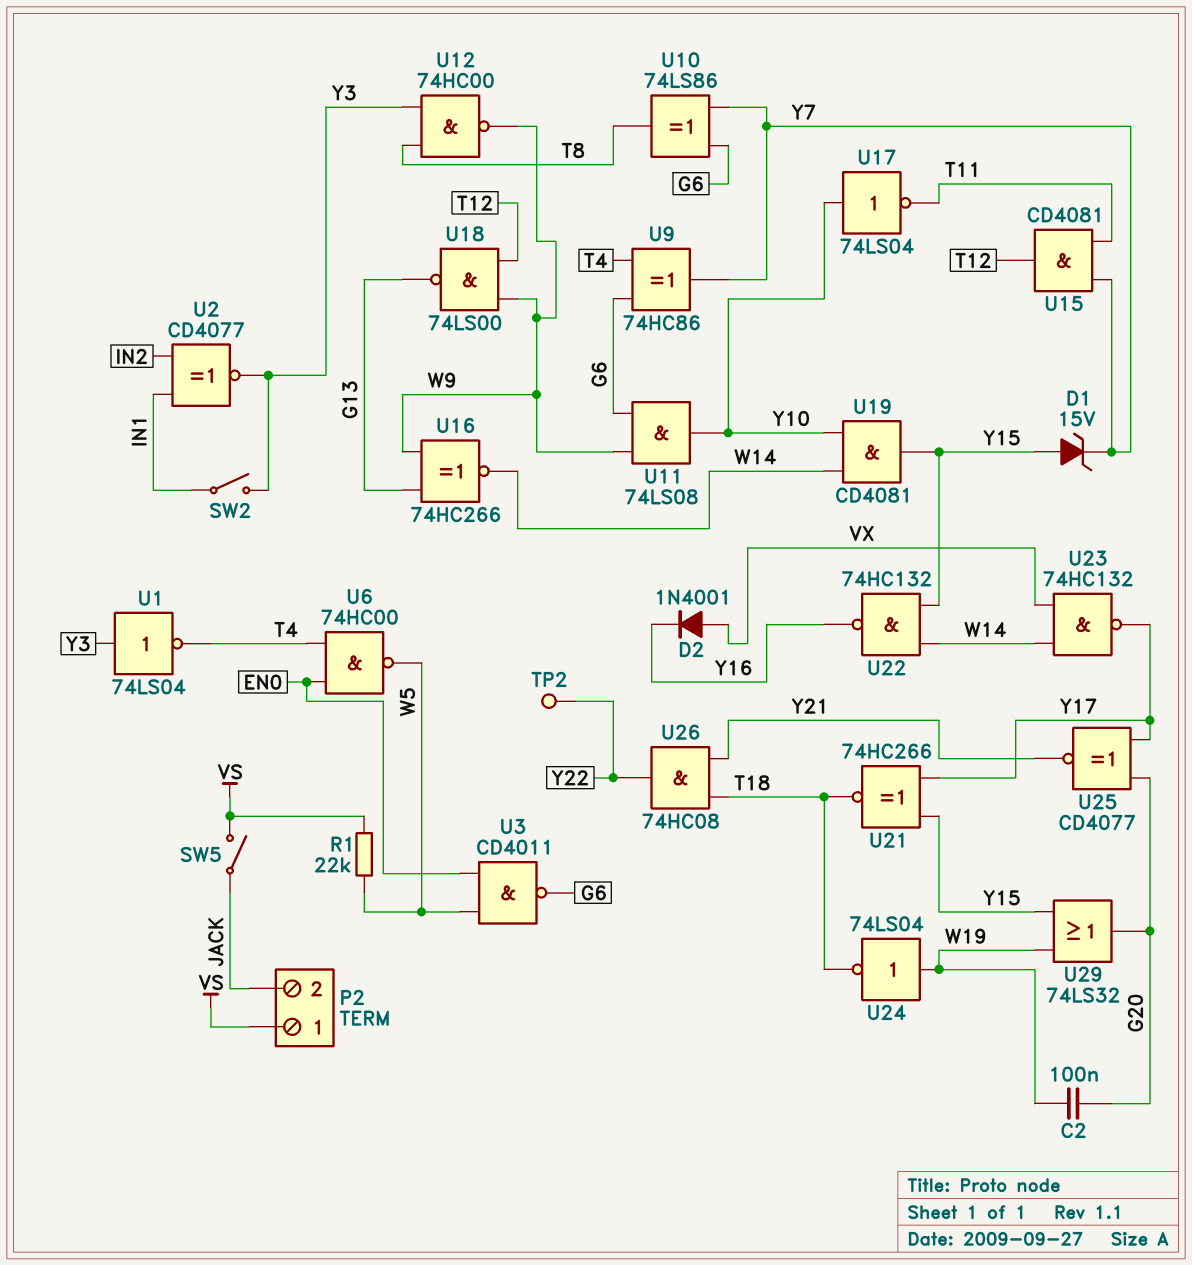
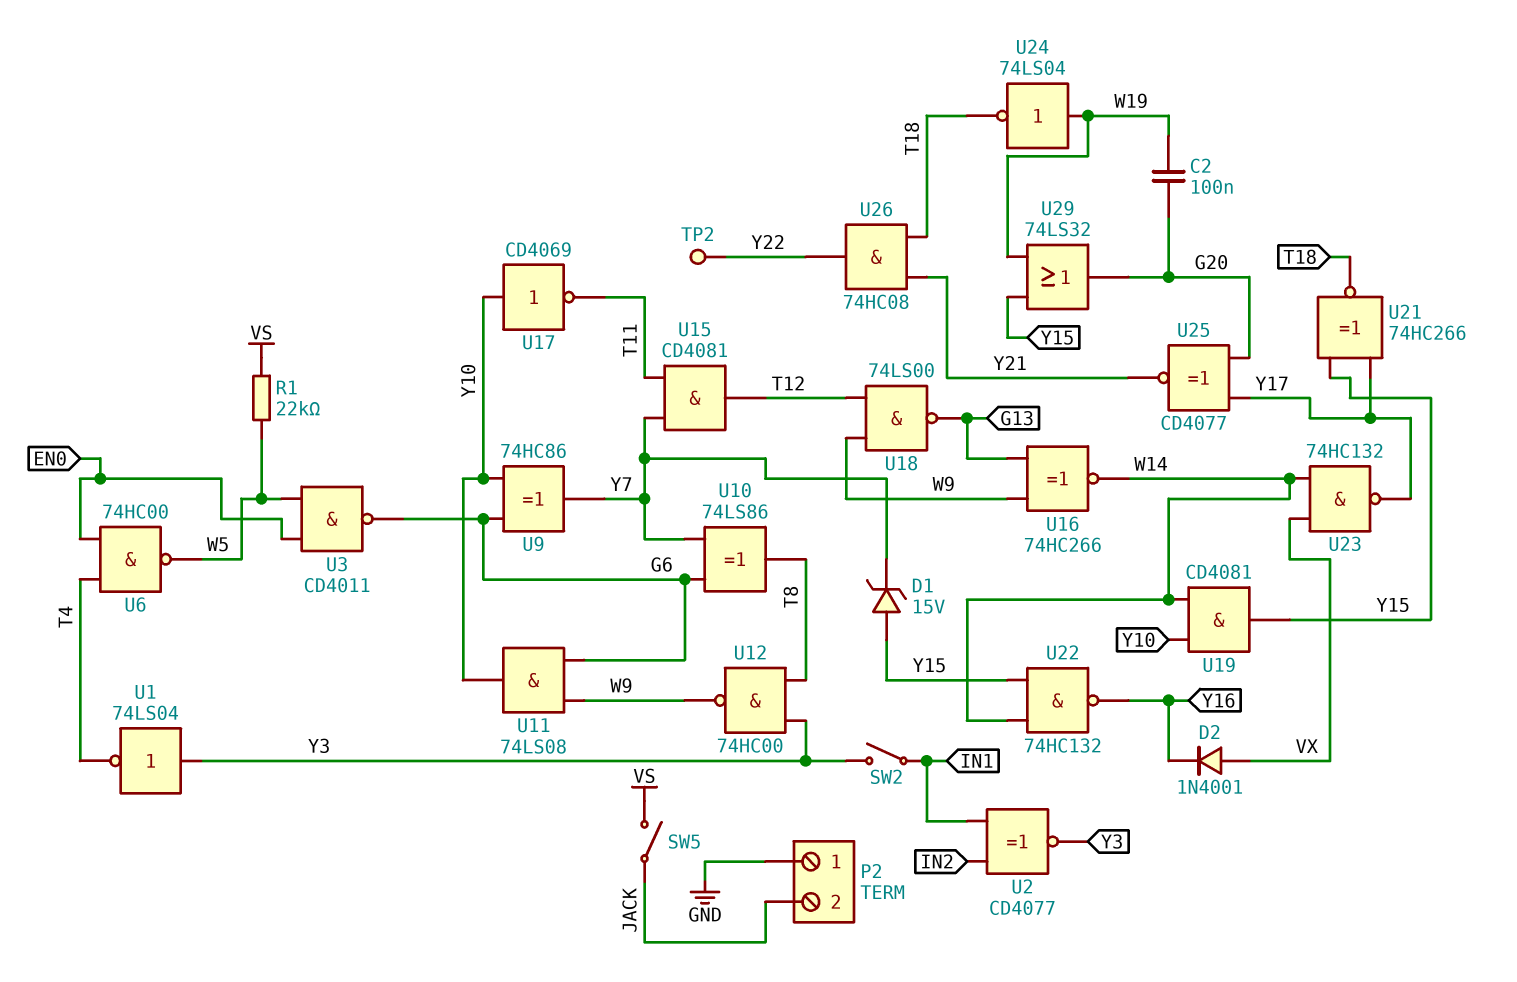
P2 pin 1: VS -> GND
U9: XOR 74HC86 (in G6, in T4, out Y7) -> XOR 74HC86 (in G6, in Y10, out Y7)
U17: NOT 74LS04 (in Y10, out T11) -> NOT CD4069 (in Y10, out T11)

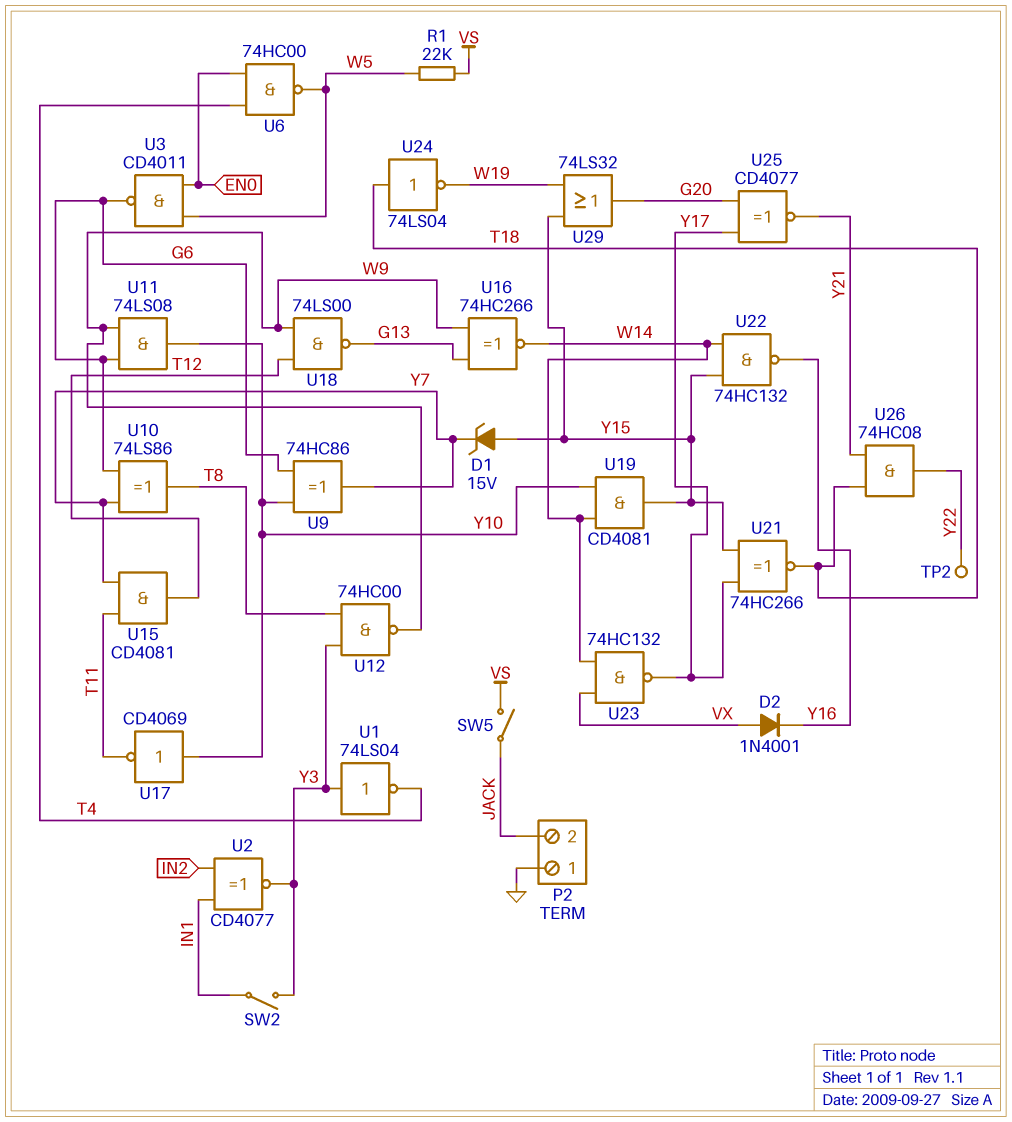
C2: 100nF (G20, W19) -> none
U24: NOT 74LS04 (in W19, out T18) -> NOT 74LS04 (in T18, out W19)

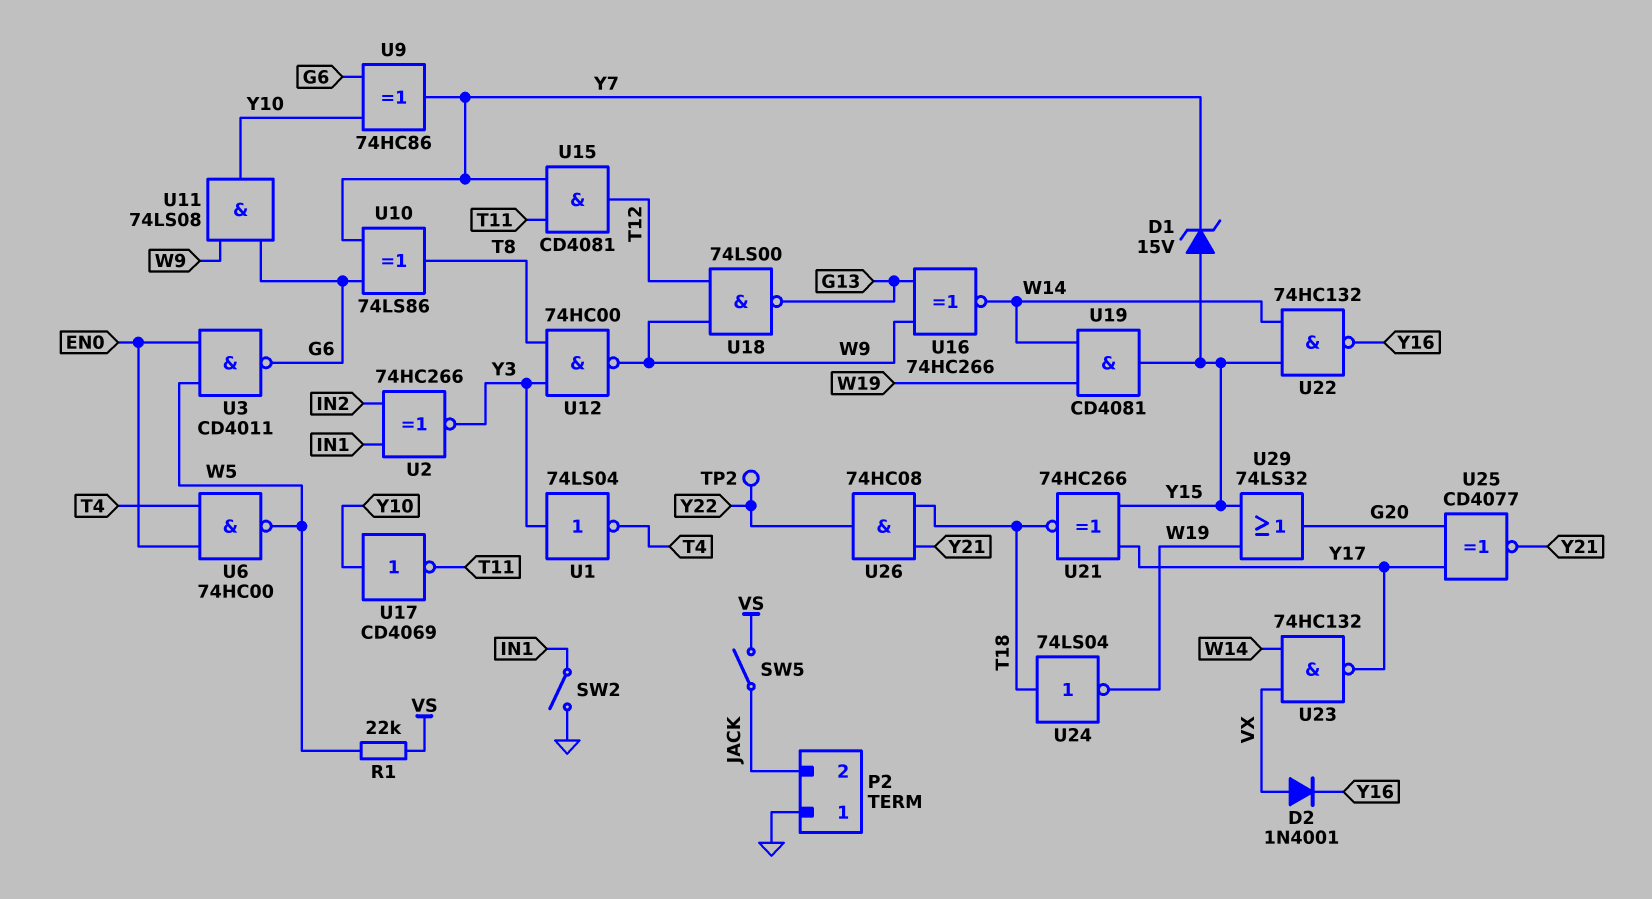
SW2: switch (IN1, Y3) -> switch (GND, IN1)
U2: XNOR CD4077 (in IN1, in IN2, out Y3) -> XNOR 74HC266 (in IN1, in IN2, out Y3)
U19: AND CD4081 (in W14, in Y10, out Y15) -> AND CD4081 (in W14, in W19, out Y15)

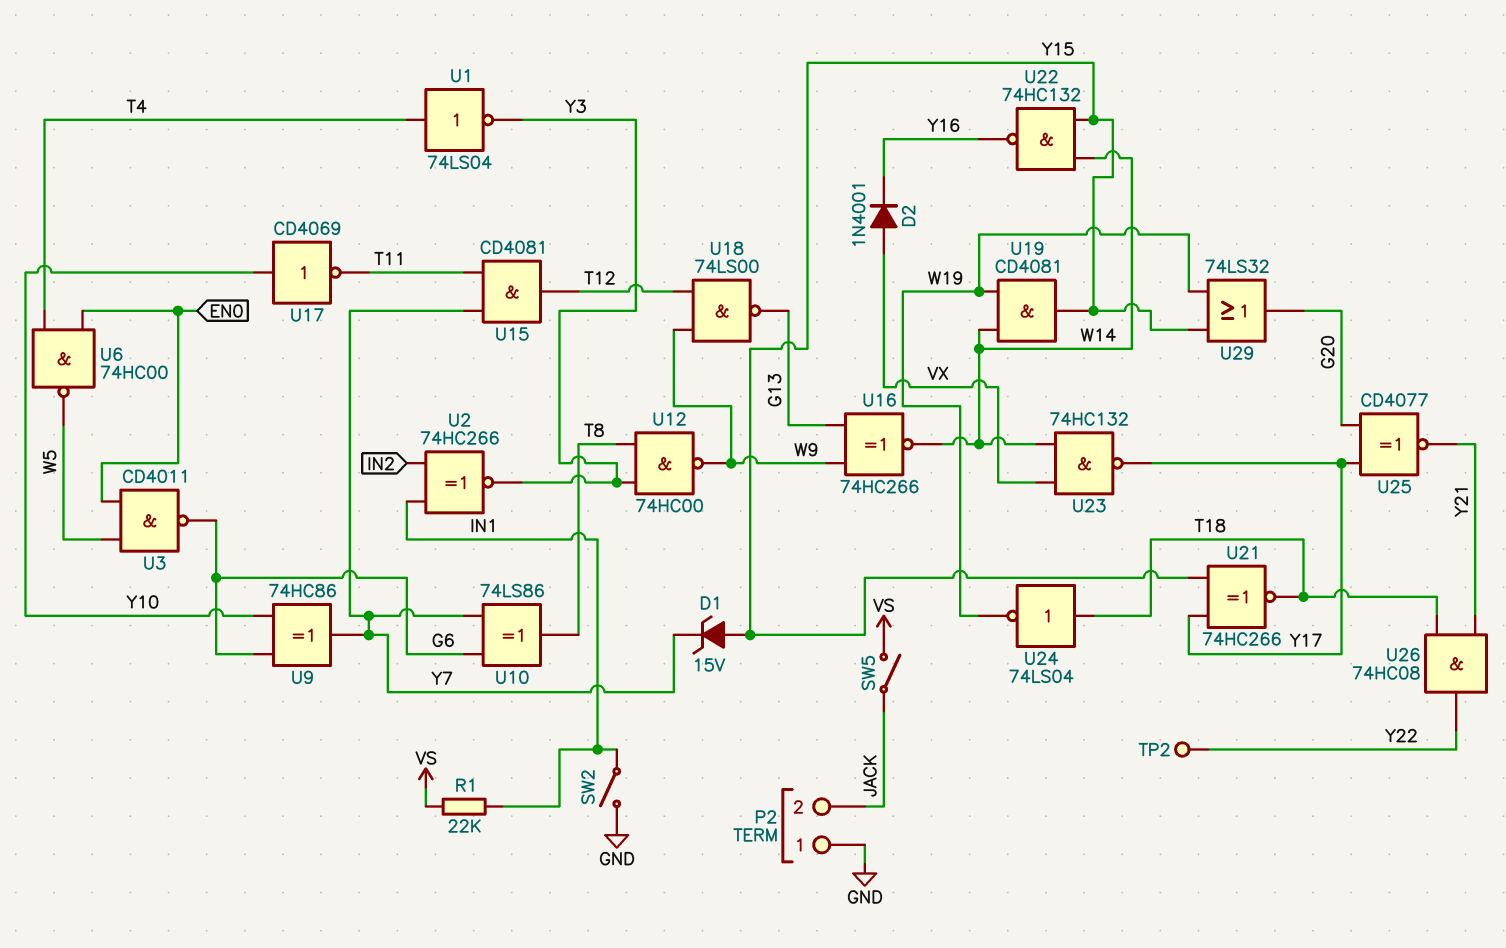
R1: 22k (VS, W5) -> 22k (IN1, VS)
U1: NOT 74LS04 (in Y3, out T4) -> NOT 74LS04 (in T4, out Y3)
U11: AND 74LS08 (in G6, in W9, out Y10) -> none

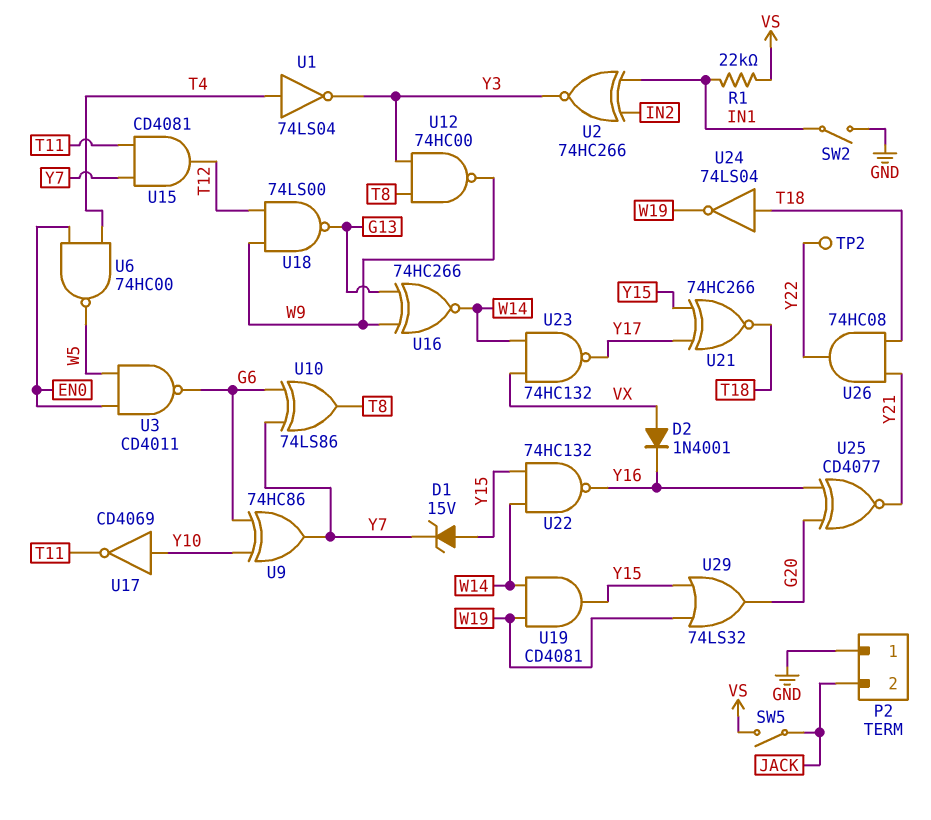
U25: XNOR CD4077 (in G20, in Y17, out Y21) -> XNOR CD4077 (in G20, in Y16, out Y21)

